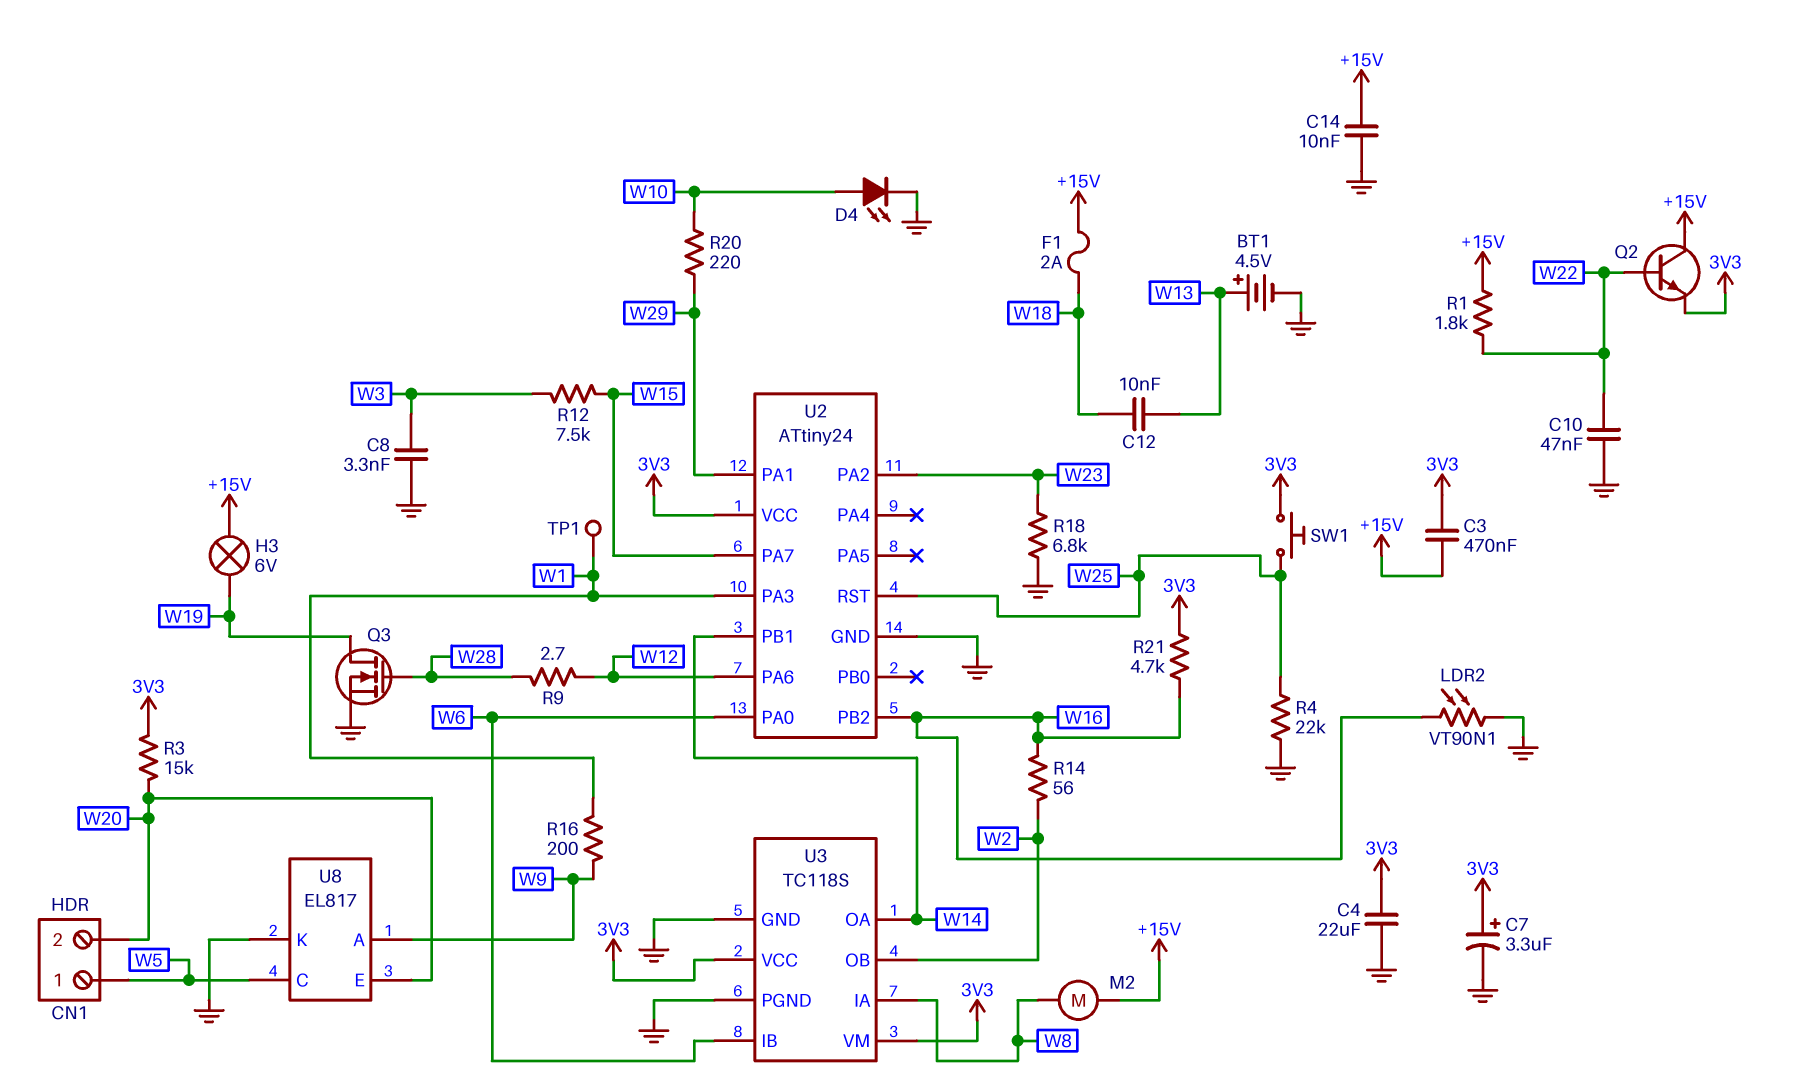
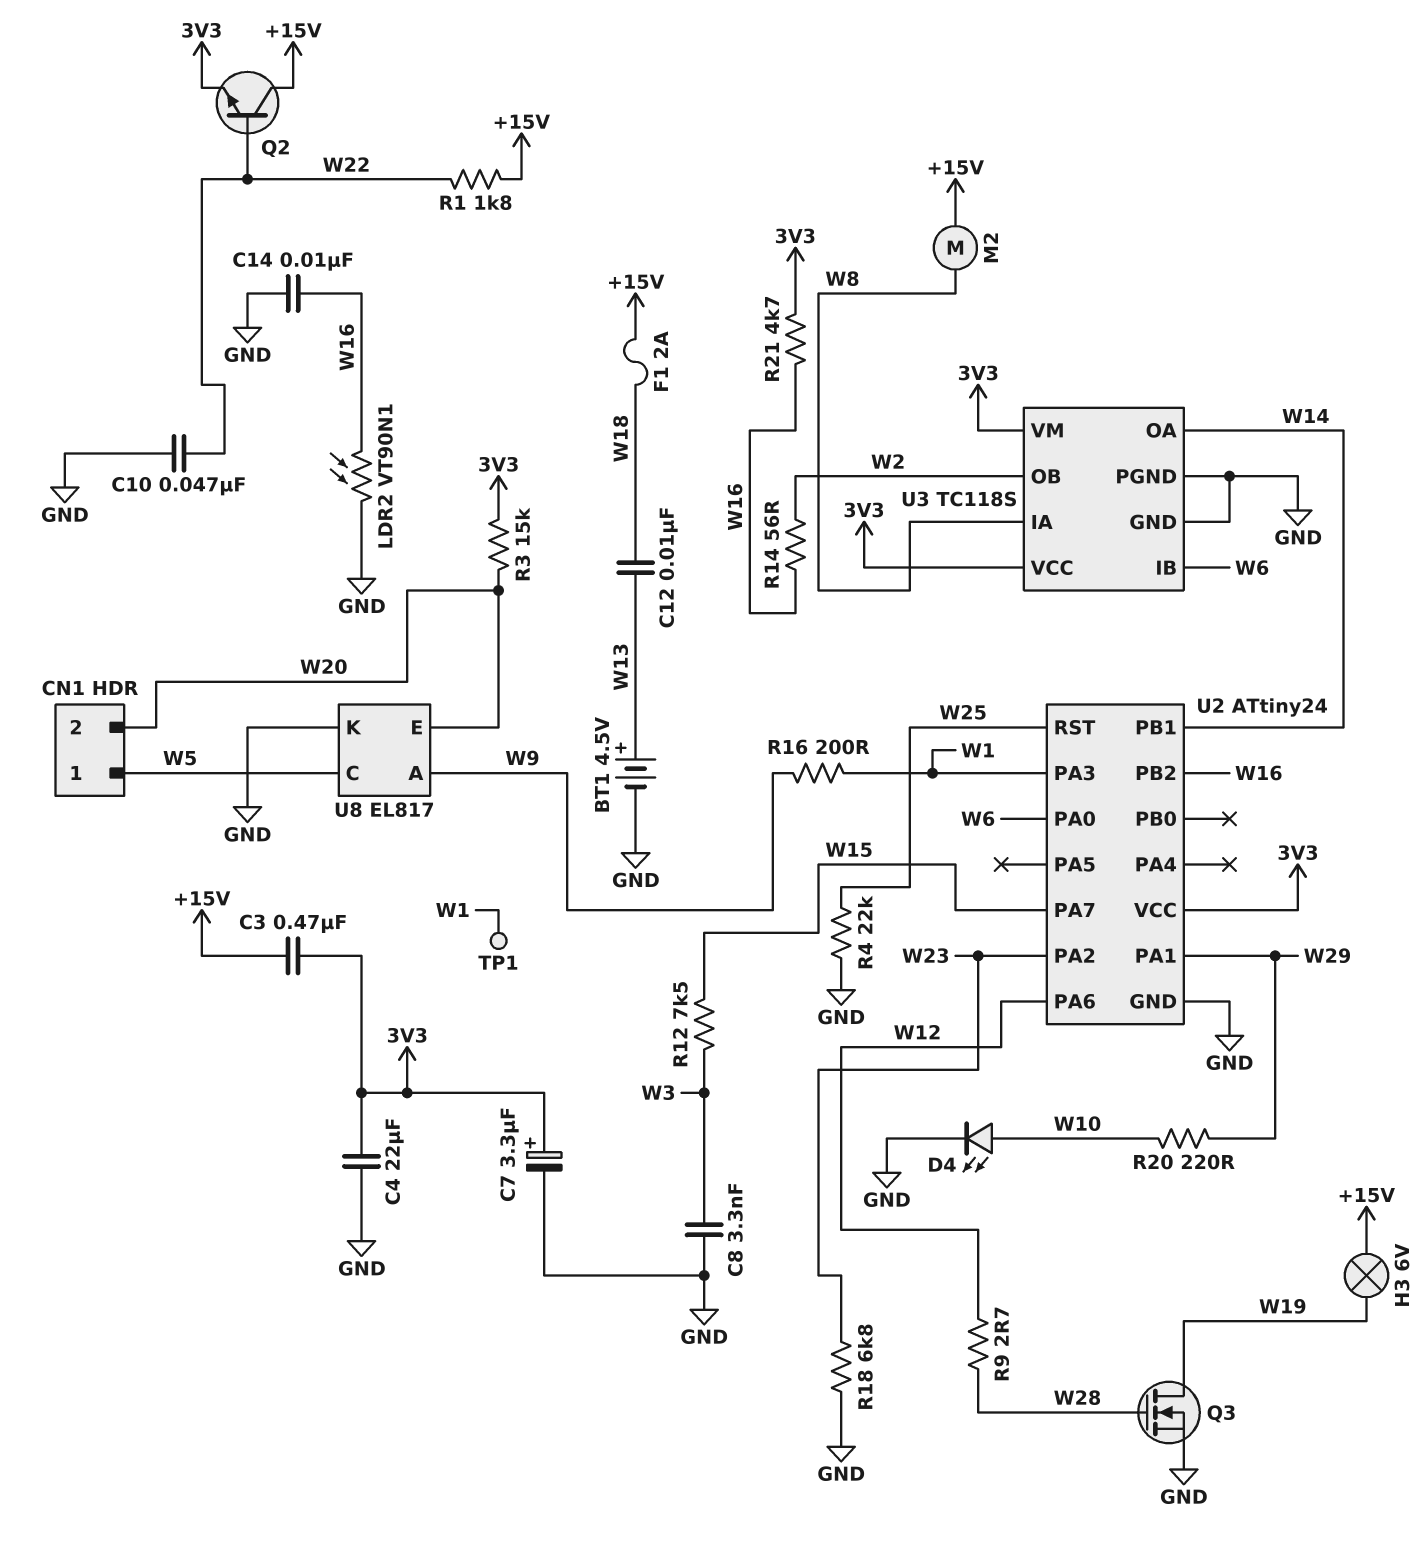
C14: 10nF (+15V, GND) -> 10nF (GND, W16)
SW1: button (3V3, W25) -> none

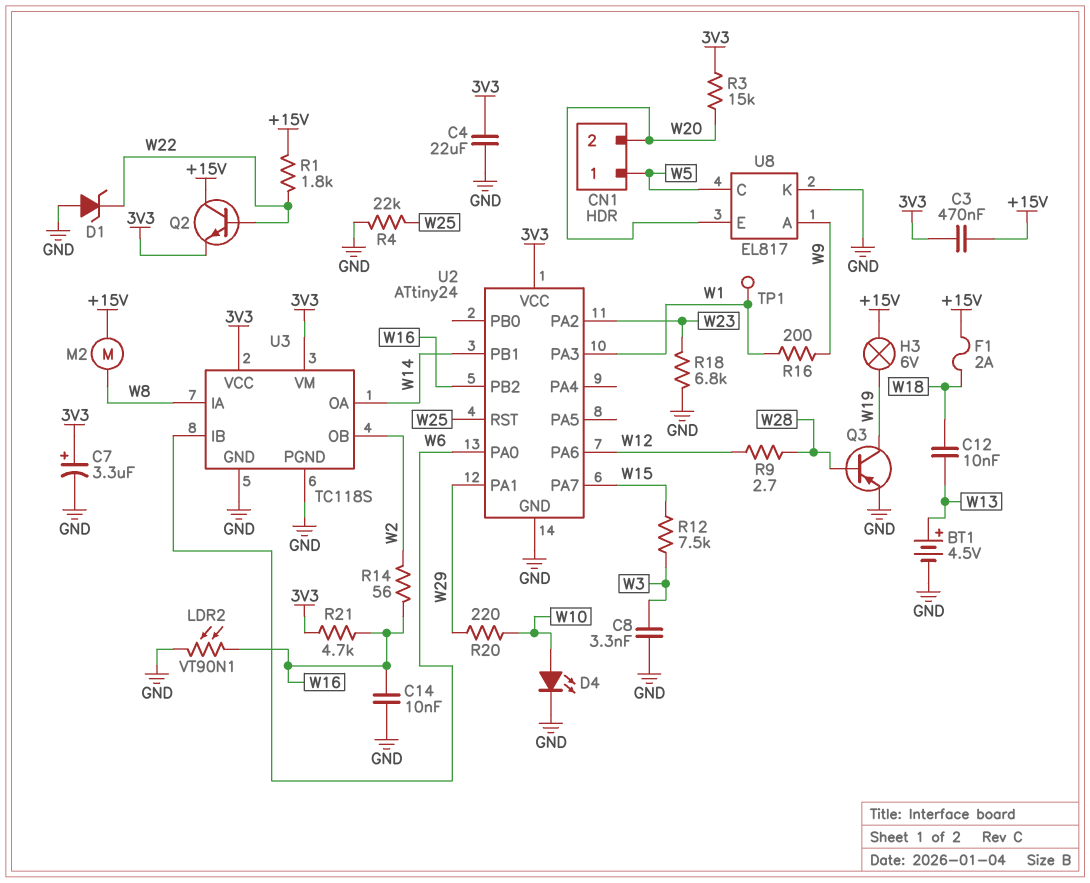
C10: 47nF (GND, W22) -> none
D1: none -> zener (A GND, K W22)
Q3: NMOS (G W28, D W19, S GND) -> PNP (B W28, C W19, E GND)

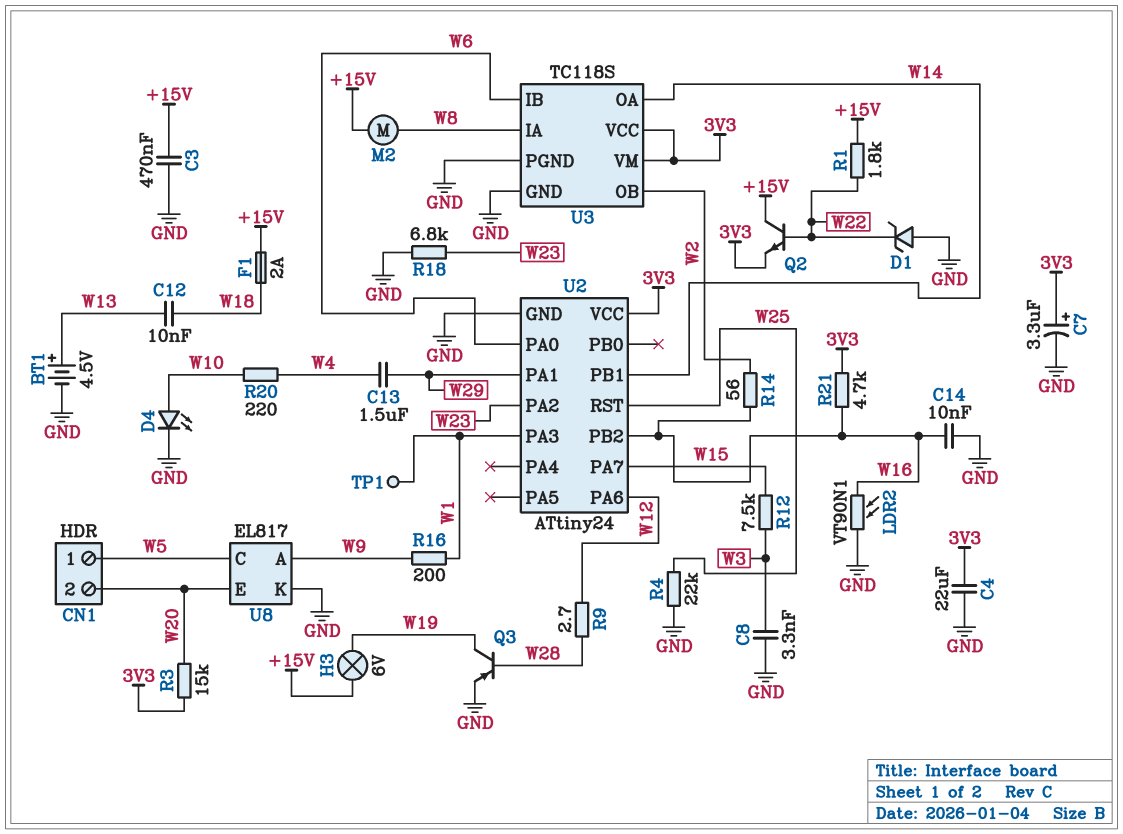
C3: 470nF (+15V, 3V3) -> 470nF (+15V, GND)
C13: none -> 1.5uF (W4, W29)
R20: 220 (W10, W29) -> 220 (W4, W10)

